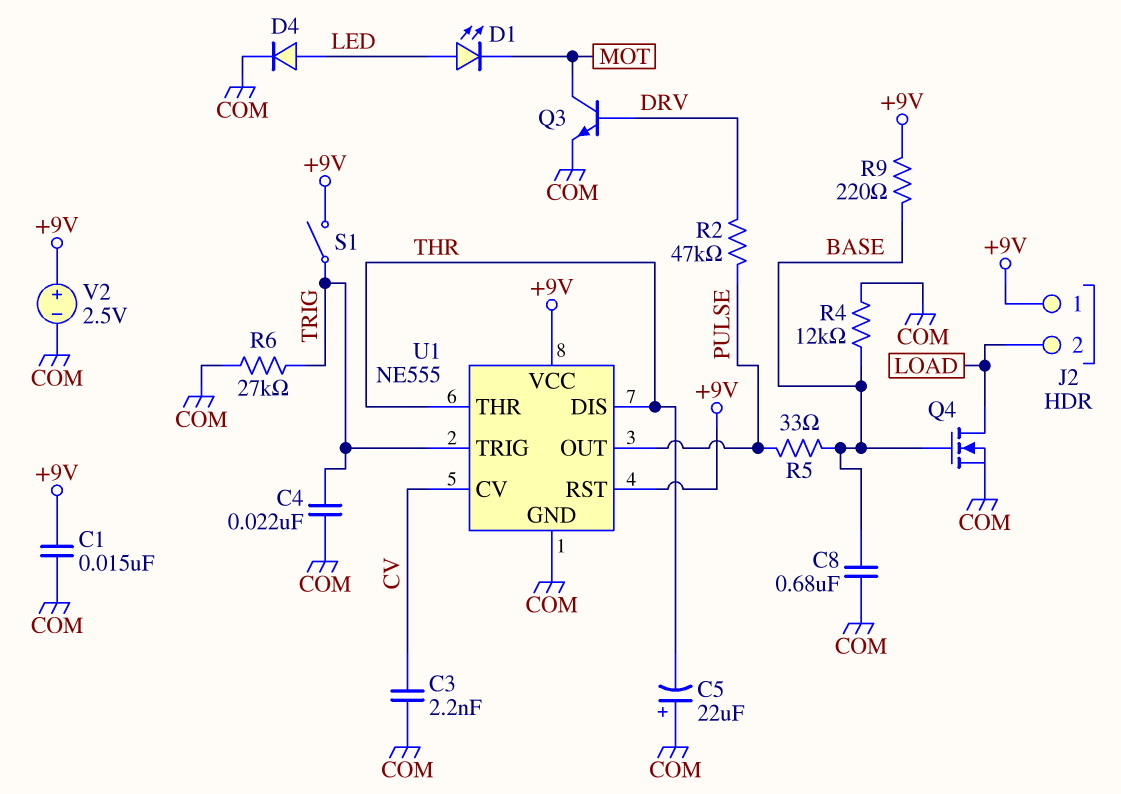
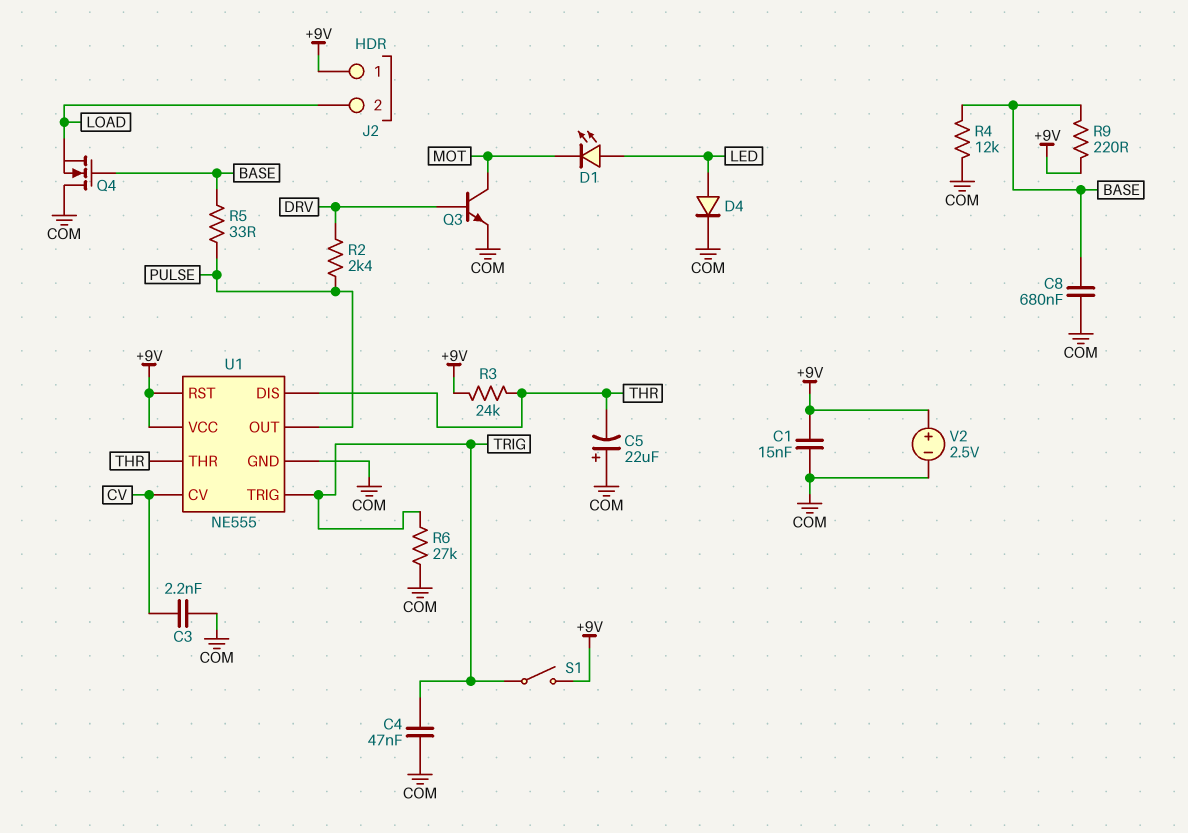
C4: 22nF (COM, TRIG) -> 47nF (COM, TRIG)
Q4: NMOS (G BASE, D LOAD, S COM) -> NMOS (G BASE, D COM, S LOAD)
R2: 47k (DRV, PULSE) -> 2.4k (DRV, PULSE)
R3: none -> 24k (+9V, THR)

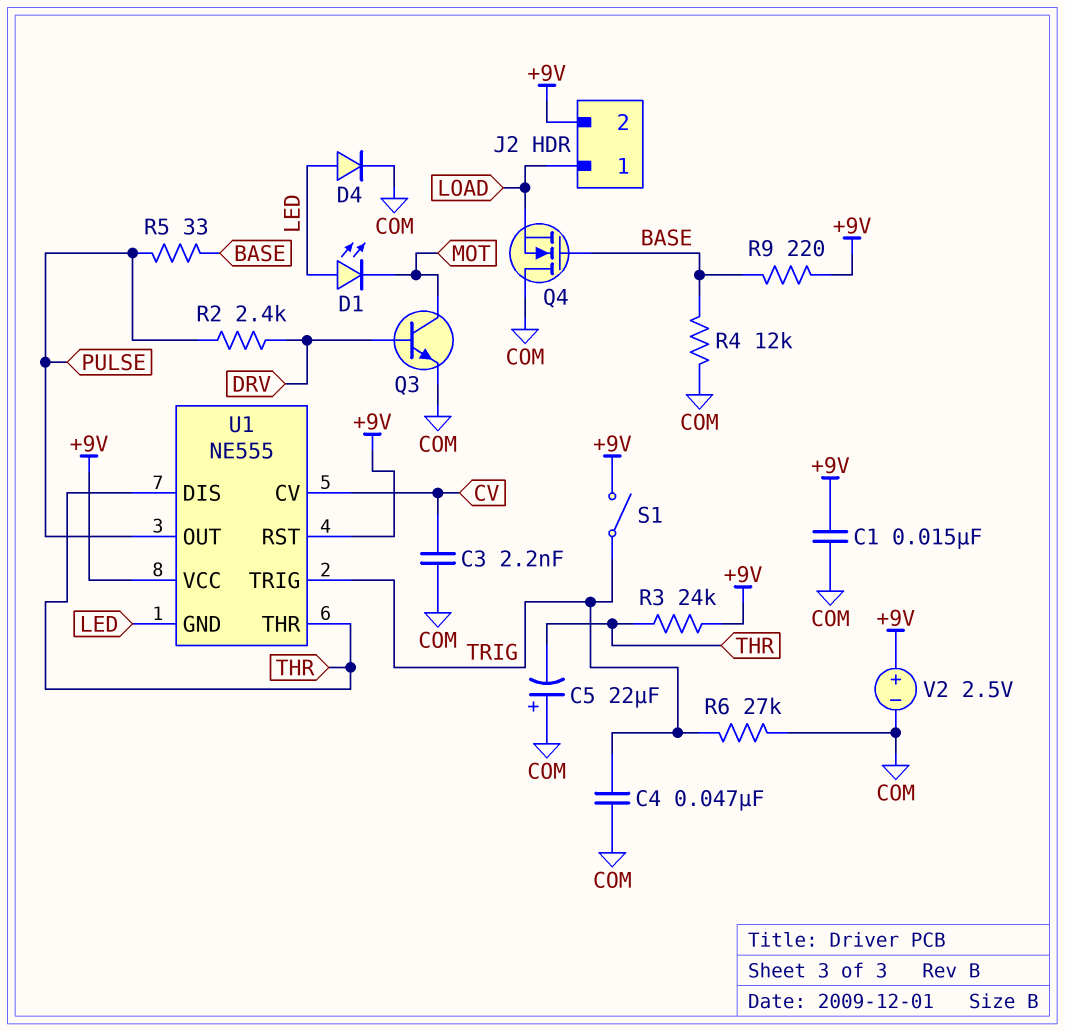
C8: 680nF (BASE, COM) -> none
J2 pin 1: +9V -> LOAD
J2 pin 2: LOAD -> +9V
U1 pin GND: COM -> LED

